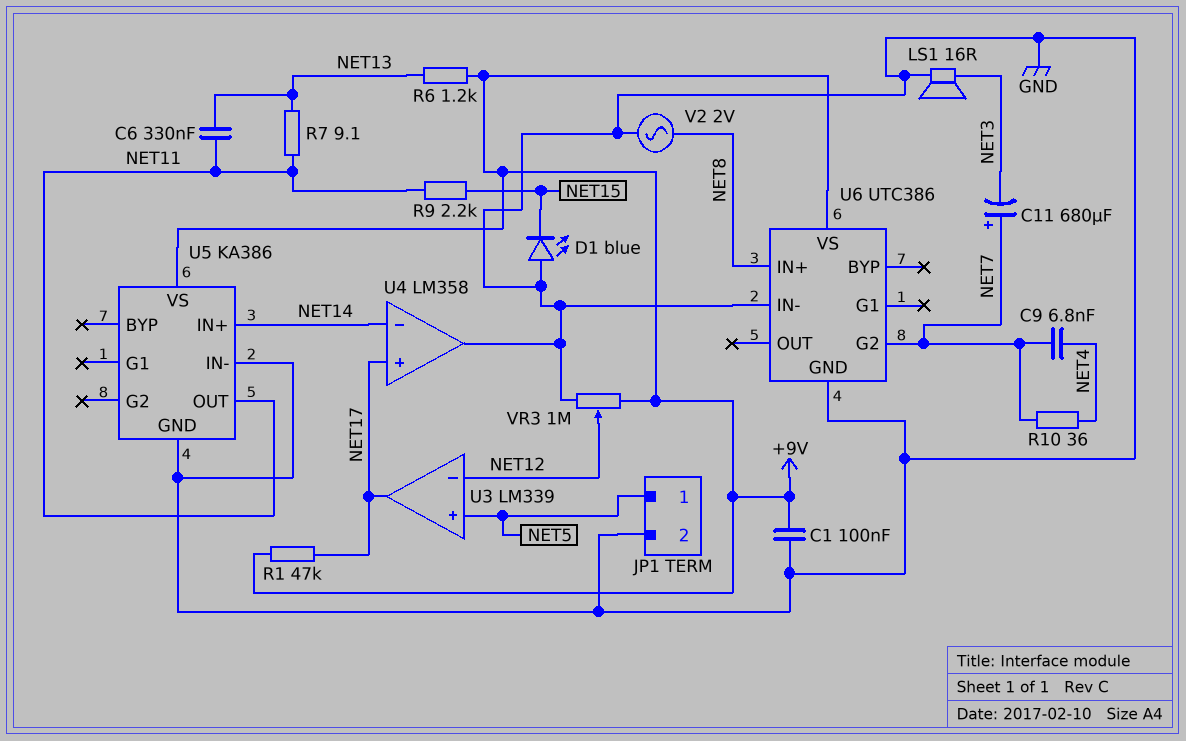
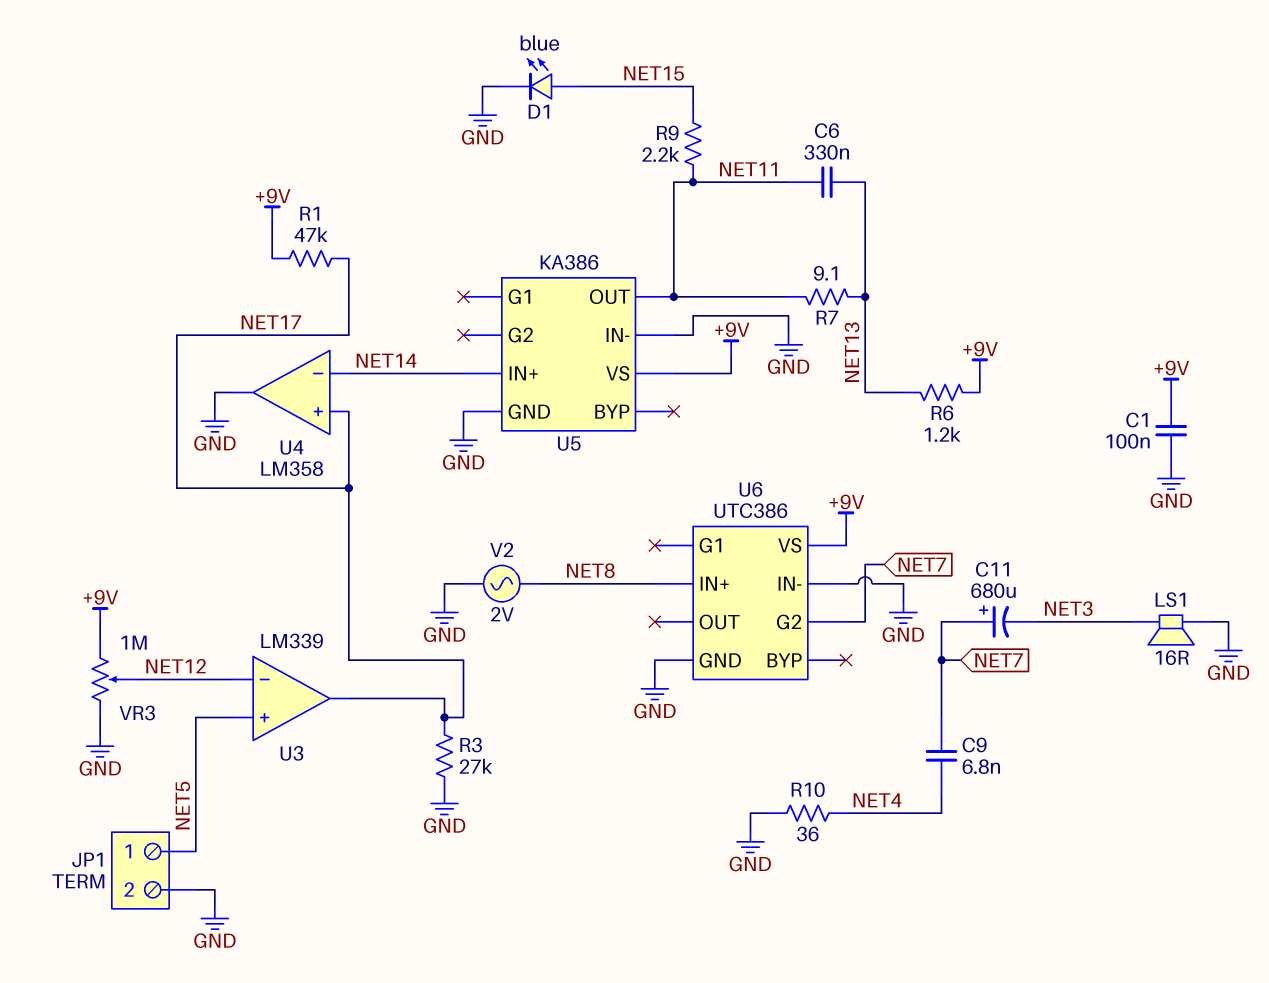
D1: LED blue (A GND, K NET15) -> LED blue (A NET15, K GND)
R3: none -> 27k (GND, NET17)
R10: 36 (NET4, NET7) -> 36 (GND, NET4)

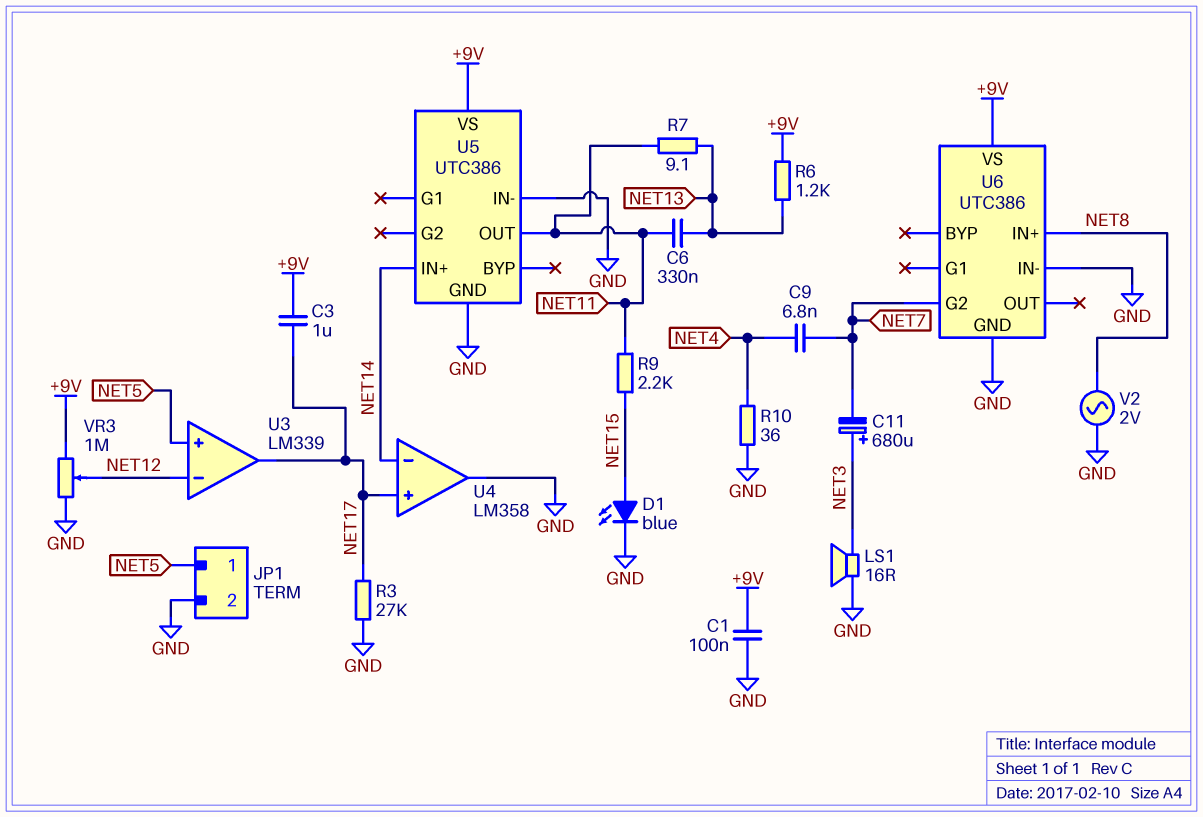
C3: none -> 1uF (+9V, NET17)
C11: 680uF (plus NET7, minus NET3) -> 680uF (plus NET3, minus NET7)
R1: 47k (+9V, NET17) -> none
U5: KA386 -> UTC386

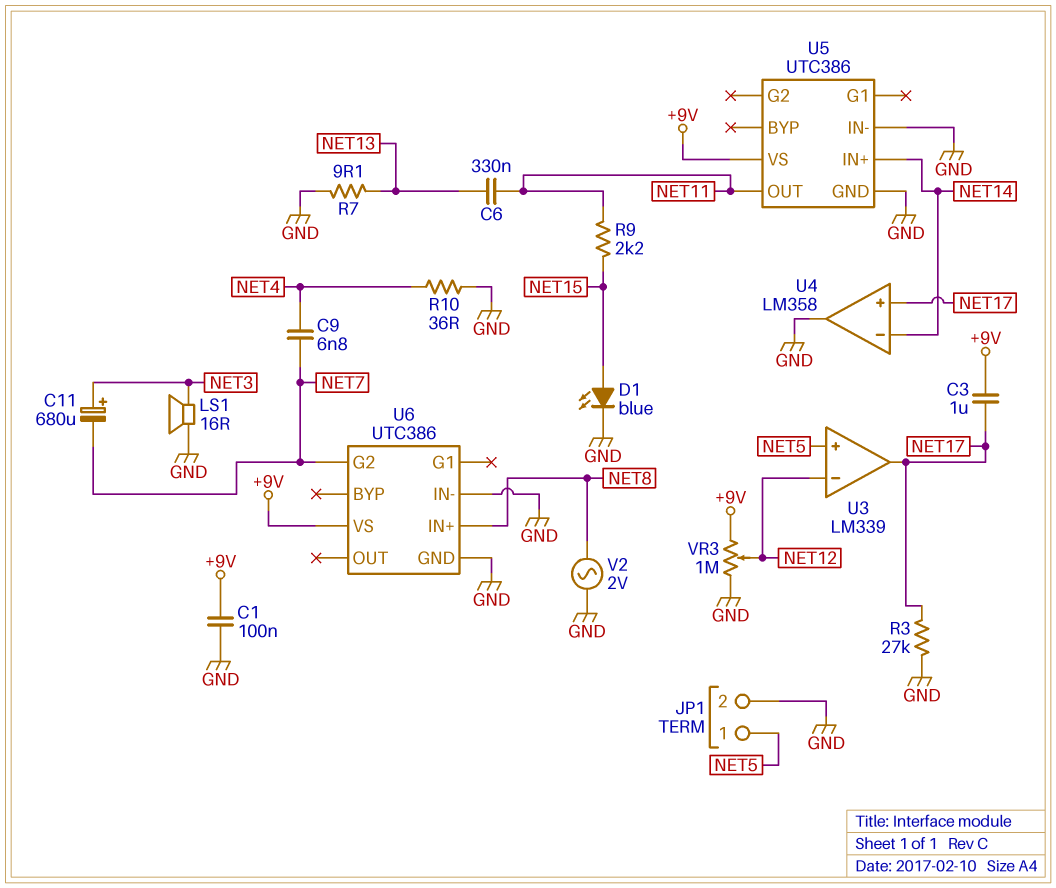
R6: 1.2k (+9V, NET13) -> none
R7: 9.1 (NET11, NET13) -> 9.1 (GND, NET13)

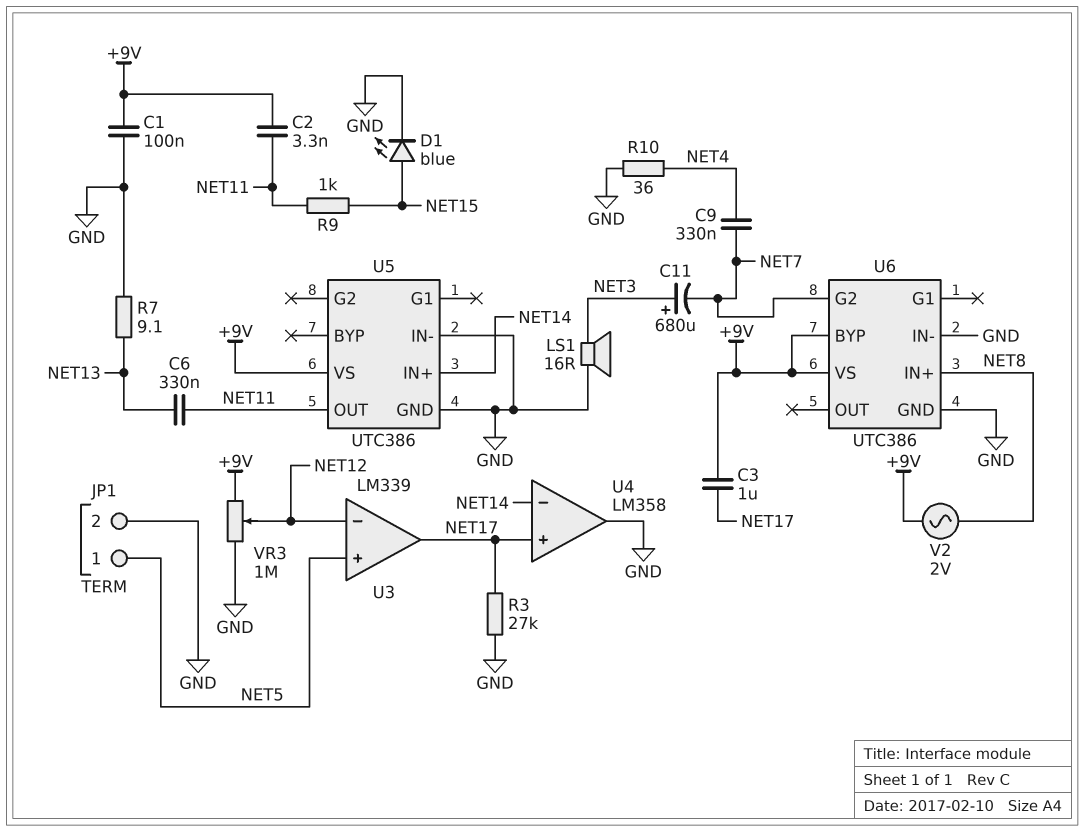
C2: none -> 3.3nF (+9V, NET11)
C9: 6.8nF (NET4, NET7) -> 330nF (NET4, NET7)
R9: 2.2k (NET11, NET15) -> 1k (NET11, NET15)
U6 pin BYP: none -> +9V
V2: AC 2V (GND, NET8) -> AC 2V (+9V, NET8)

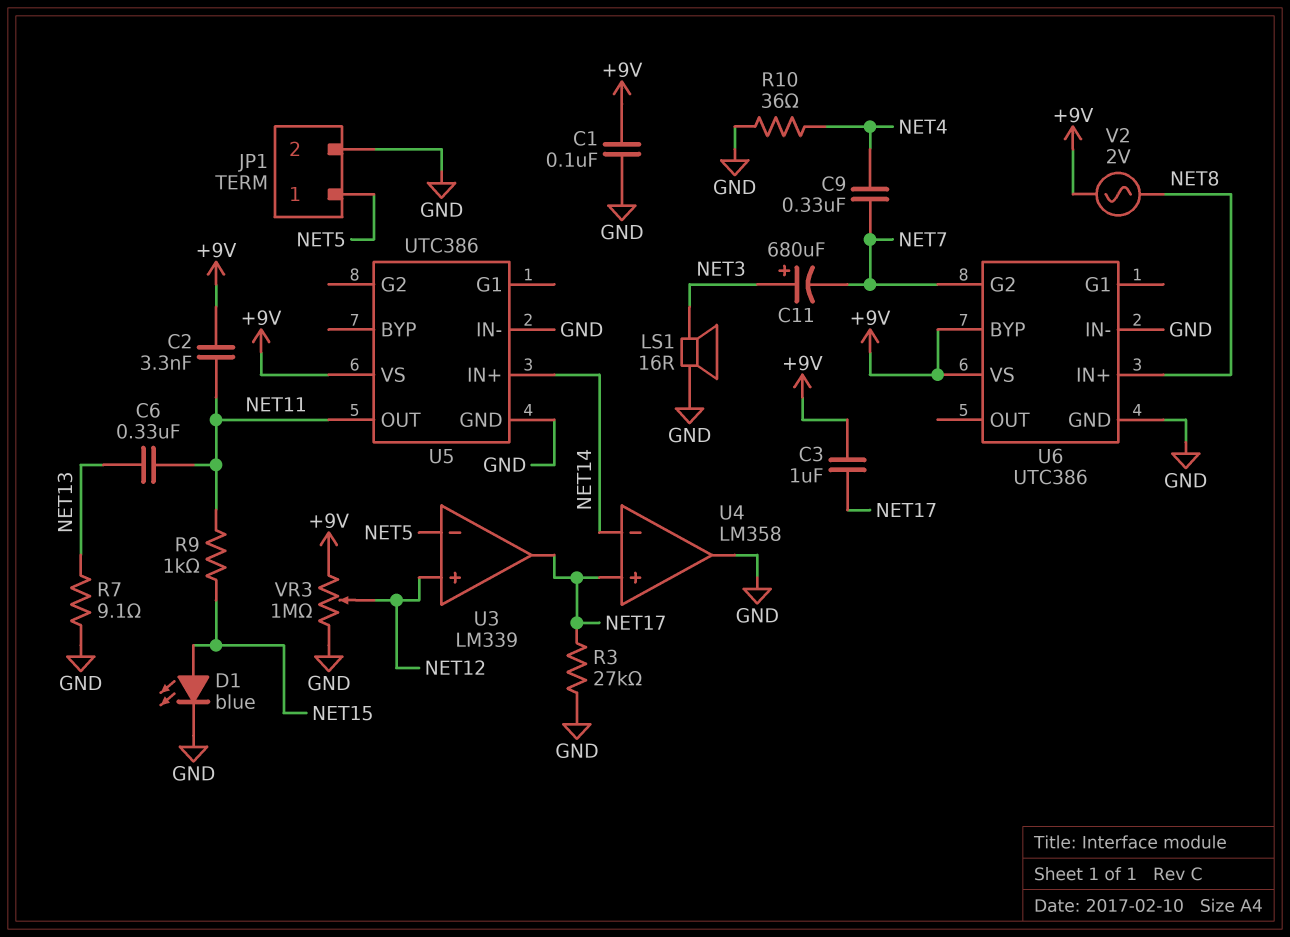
U3 pin in+: NET5 -> NET12
U3 pin in-: NET12 -> NET5

